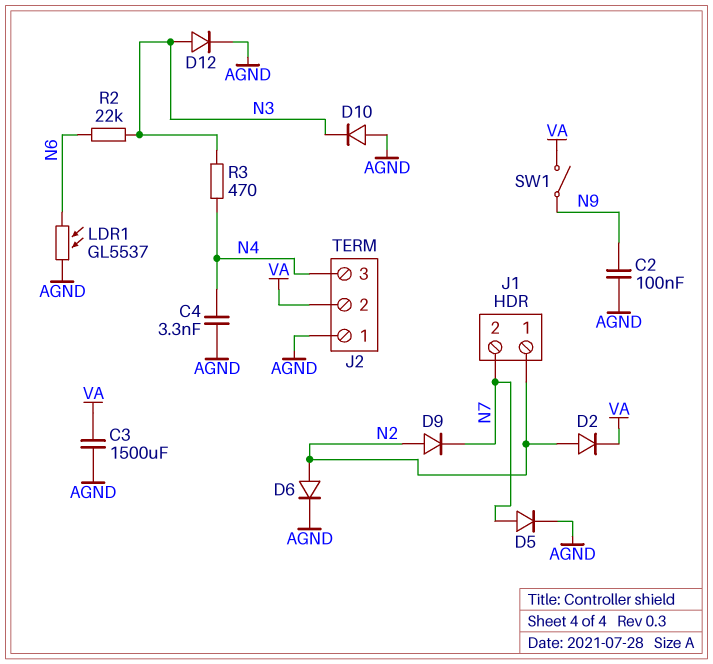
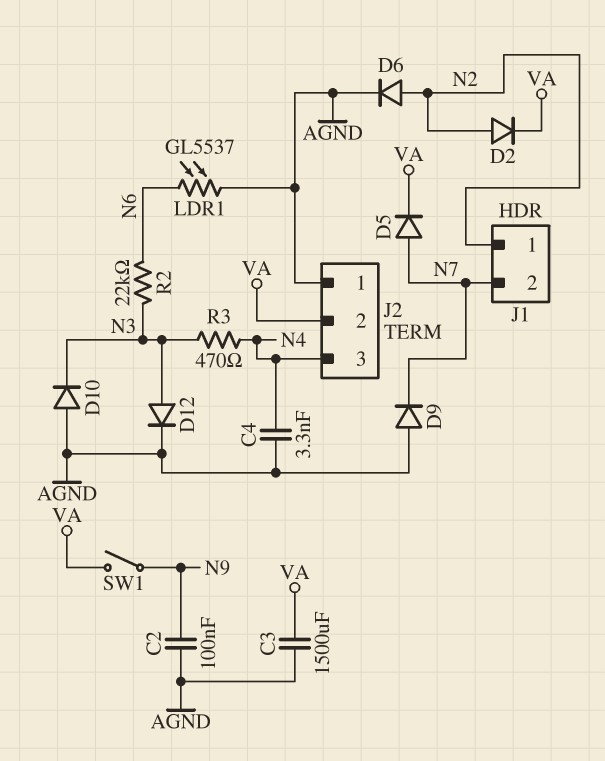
D5: diode (A N7, K AGND) -> diode (A N7, K VA)
D9: diode (A N2, K N7) -> diode (A AGND, K N7)

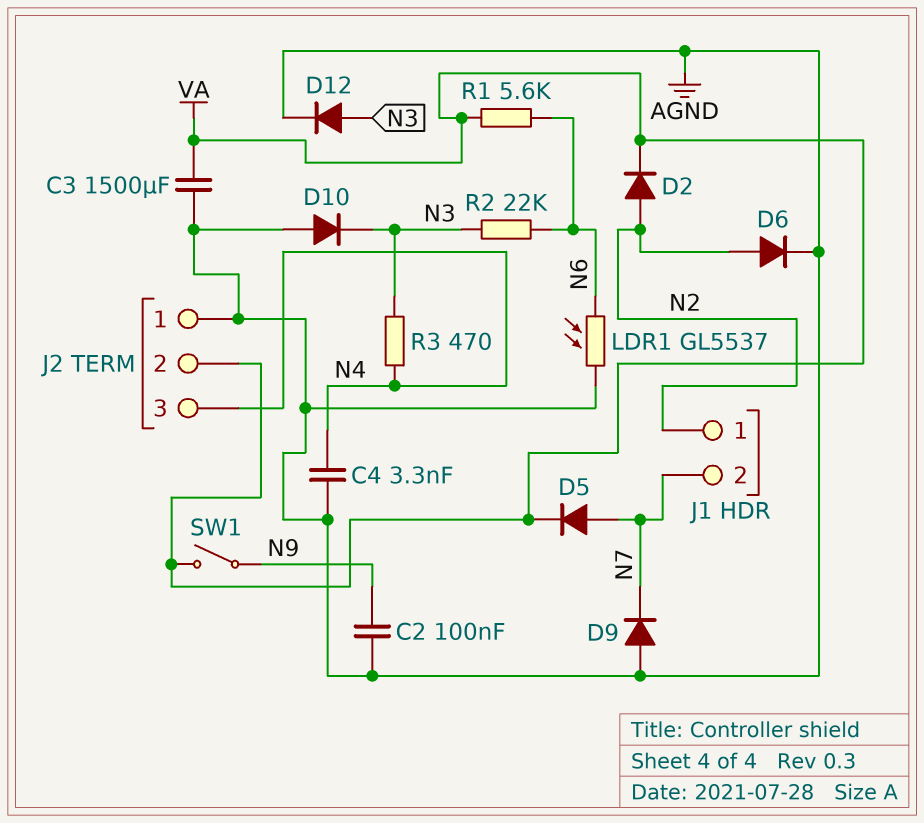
R1: none -> 5.6k (N6, VA)

